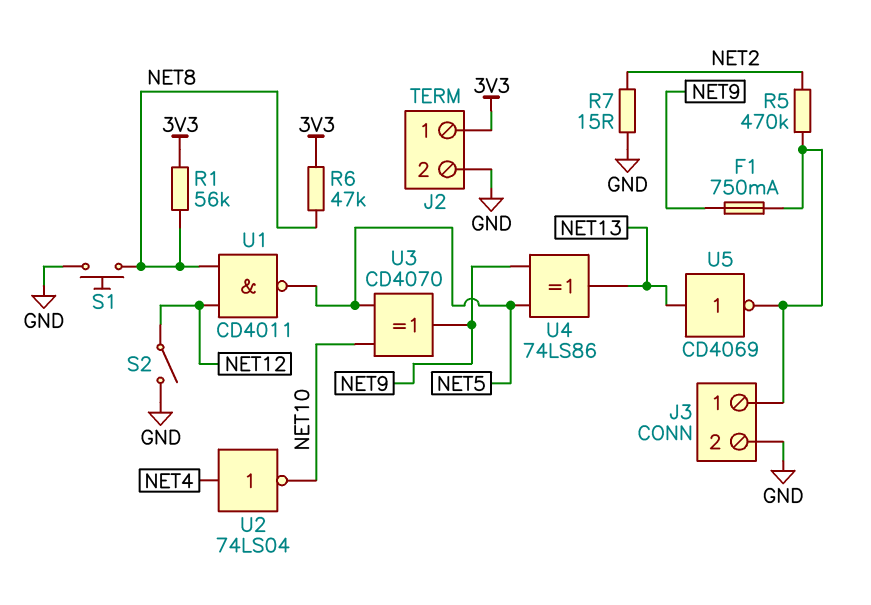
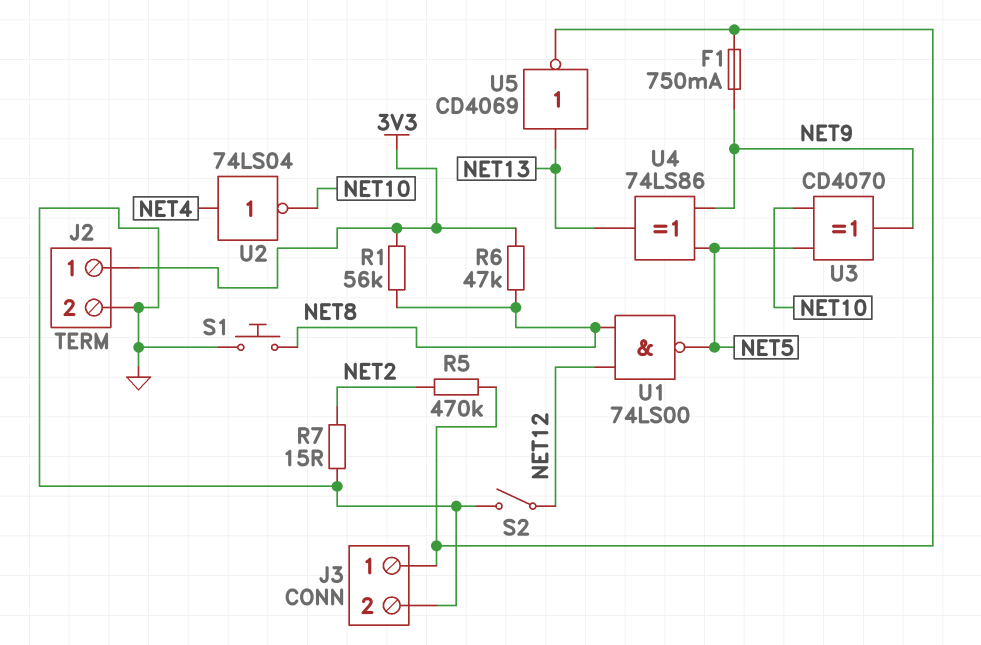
U1: NAND CD4011 (in NET8, in NET12, out NET5) -> NAND 74LS00 (in NET8, in NET12, out NET5)

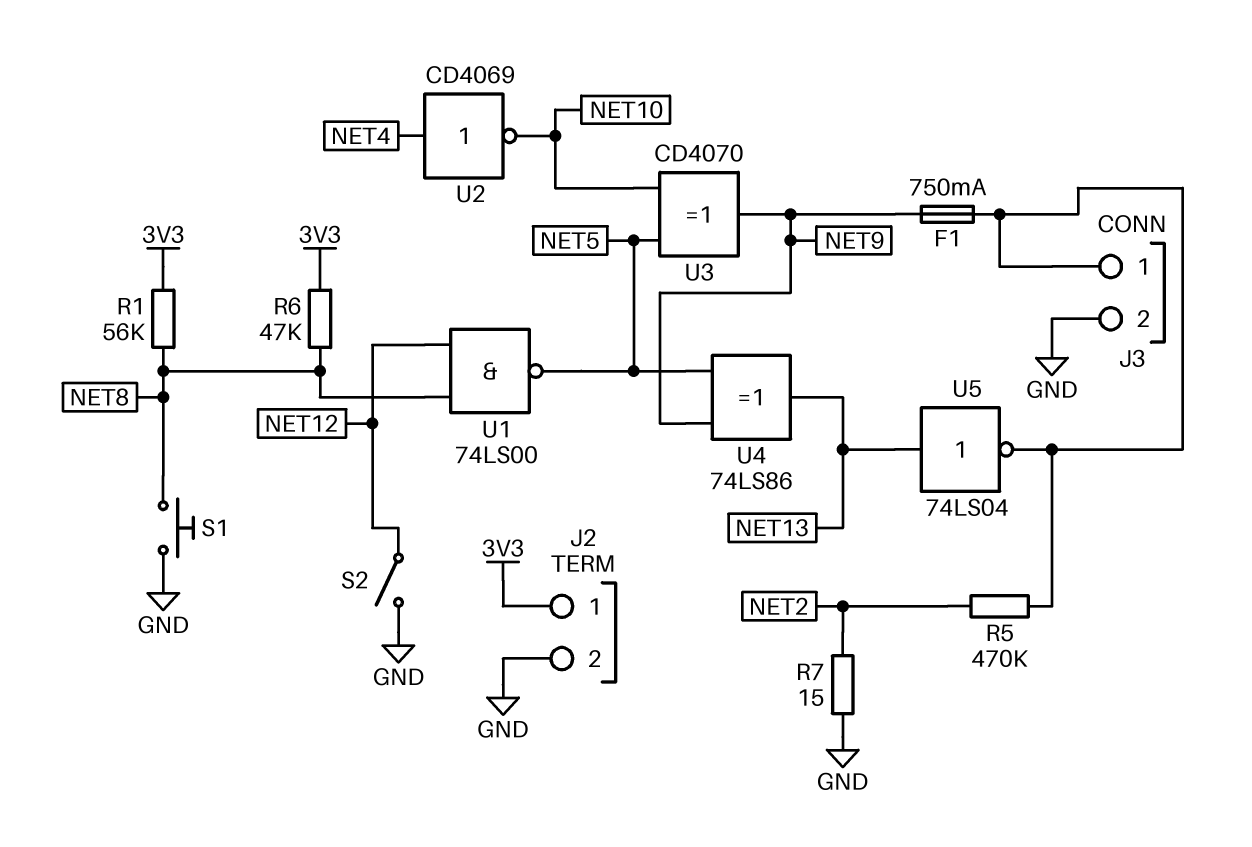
U2: NOT 74LS04 (in NET4, out NET10) -> NOT CD4069 (in NET4, out NET10)
U5: NOT CD4069 (in NET13, out J3/1) -> NOT 74LS04 (in NET13, out J3/1)

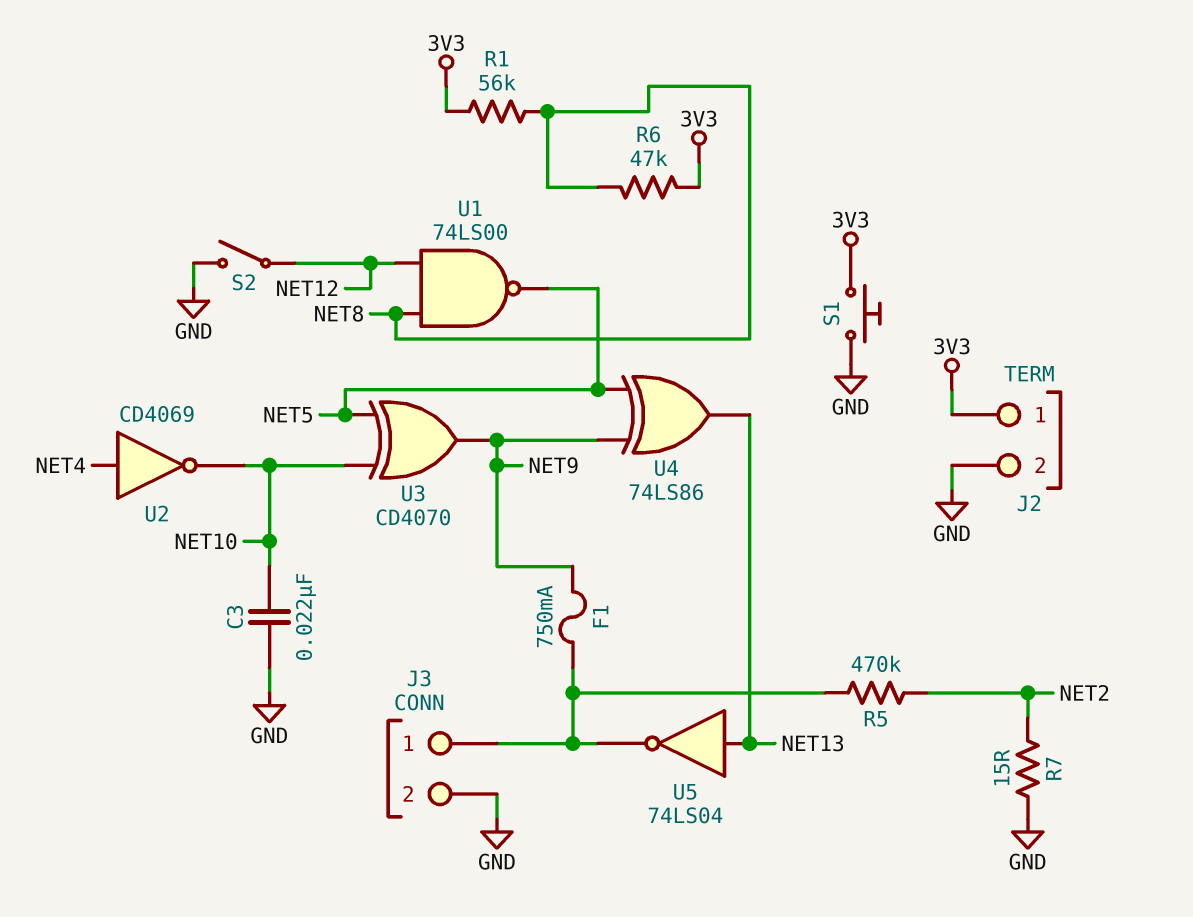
C3: none -> 22nF (GND, NET10)
S1: button (GND, NET8) -> button (3V3, GND)

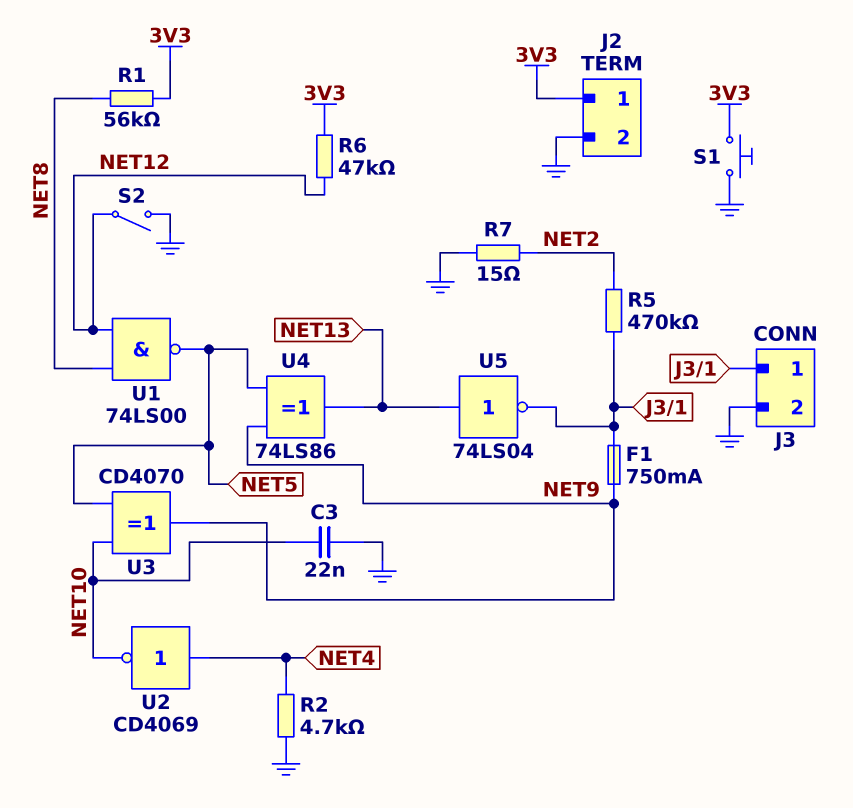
R2: none -> 4.7k (GND, NET4)
R6: 47k (3V3, NET8) -> 47k (3V3, NET12)

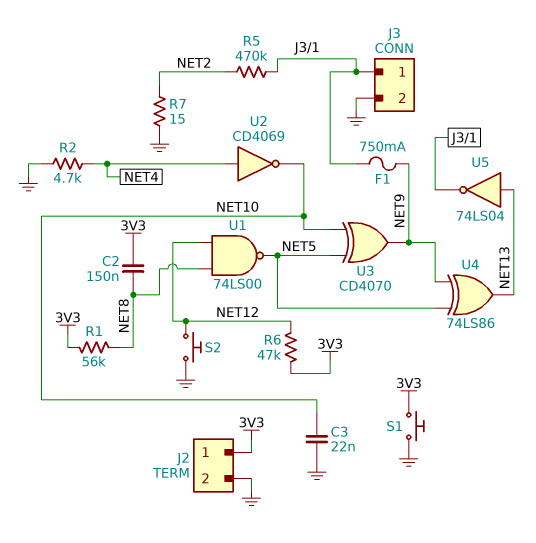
C2: none -> 150nF (3V3, NET8)
S2: switch (GND, NET12) -> button (GND, NET12)

